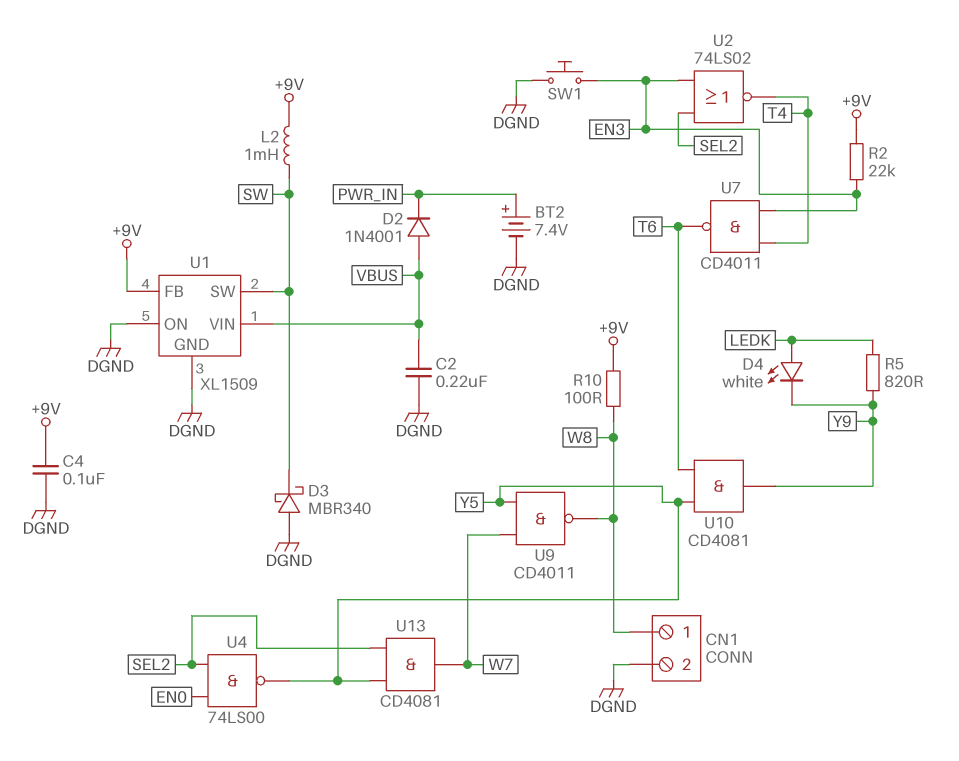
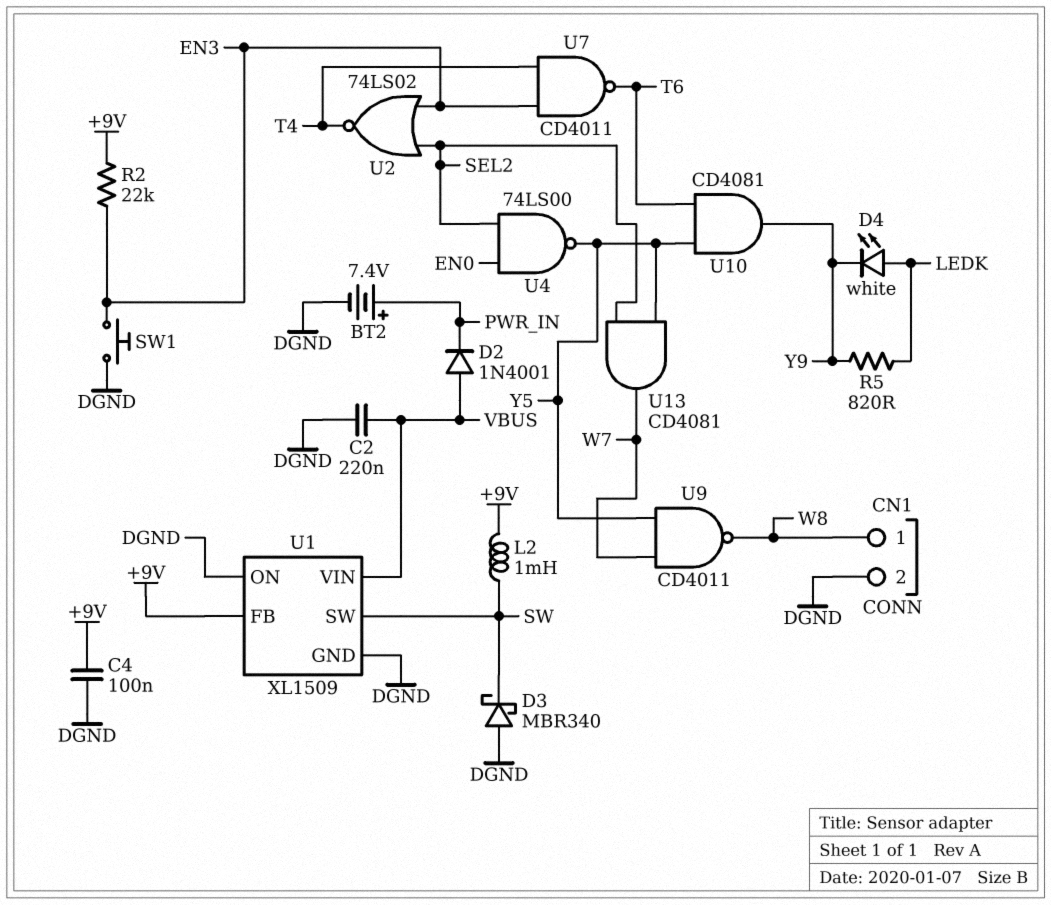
R10: 100 (+9V, W8) -> none

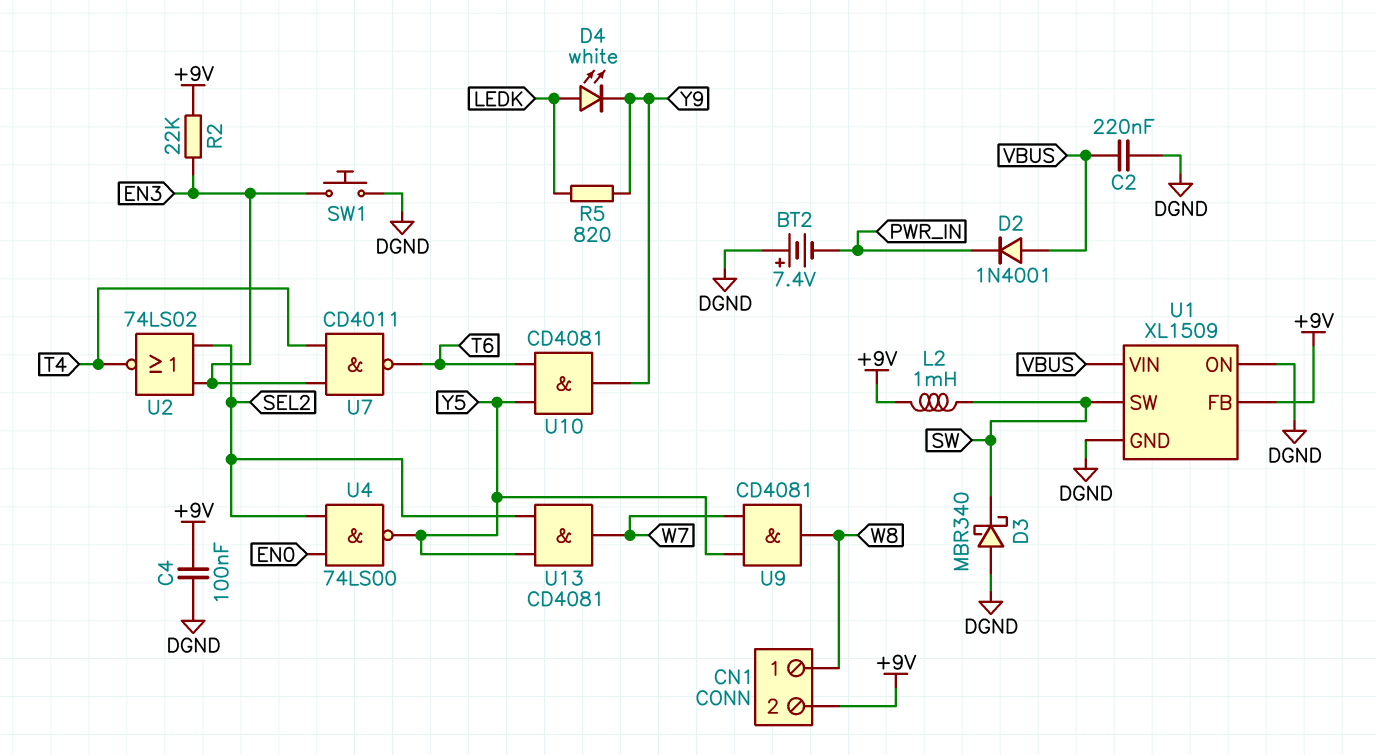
BT2: 7.4V (plus PWR_IN, minus DGND) -> 7.4V (plus DGND, minus PWR_IN)
CN1 pin 2: DGND -> +9V
U9: NAND CD4011 (in W7, in Y5, out W8) -> AND CD4081 (in W7, in Y5, out W8)

